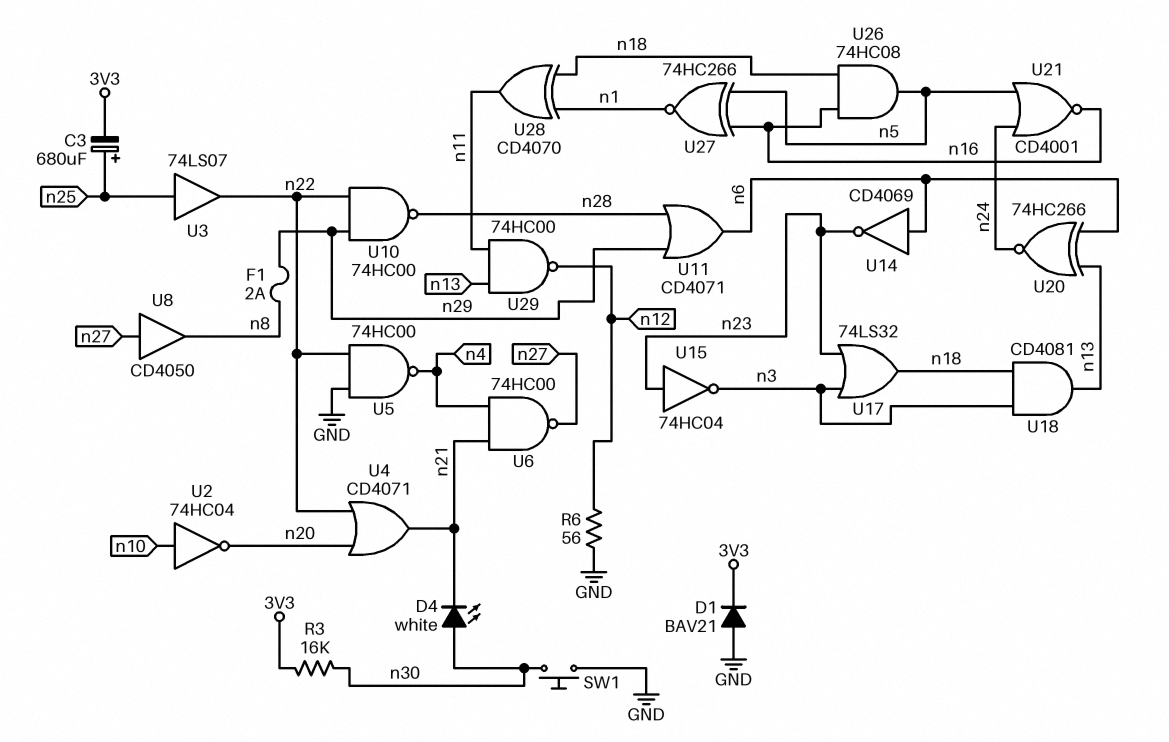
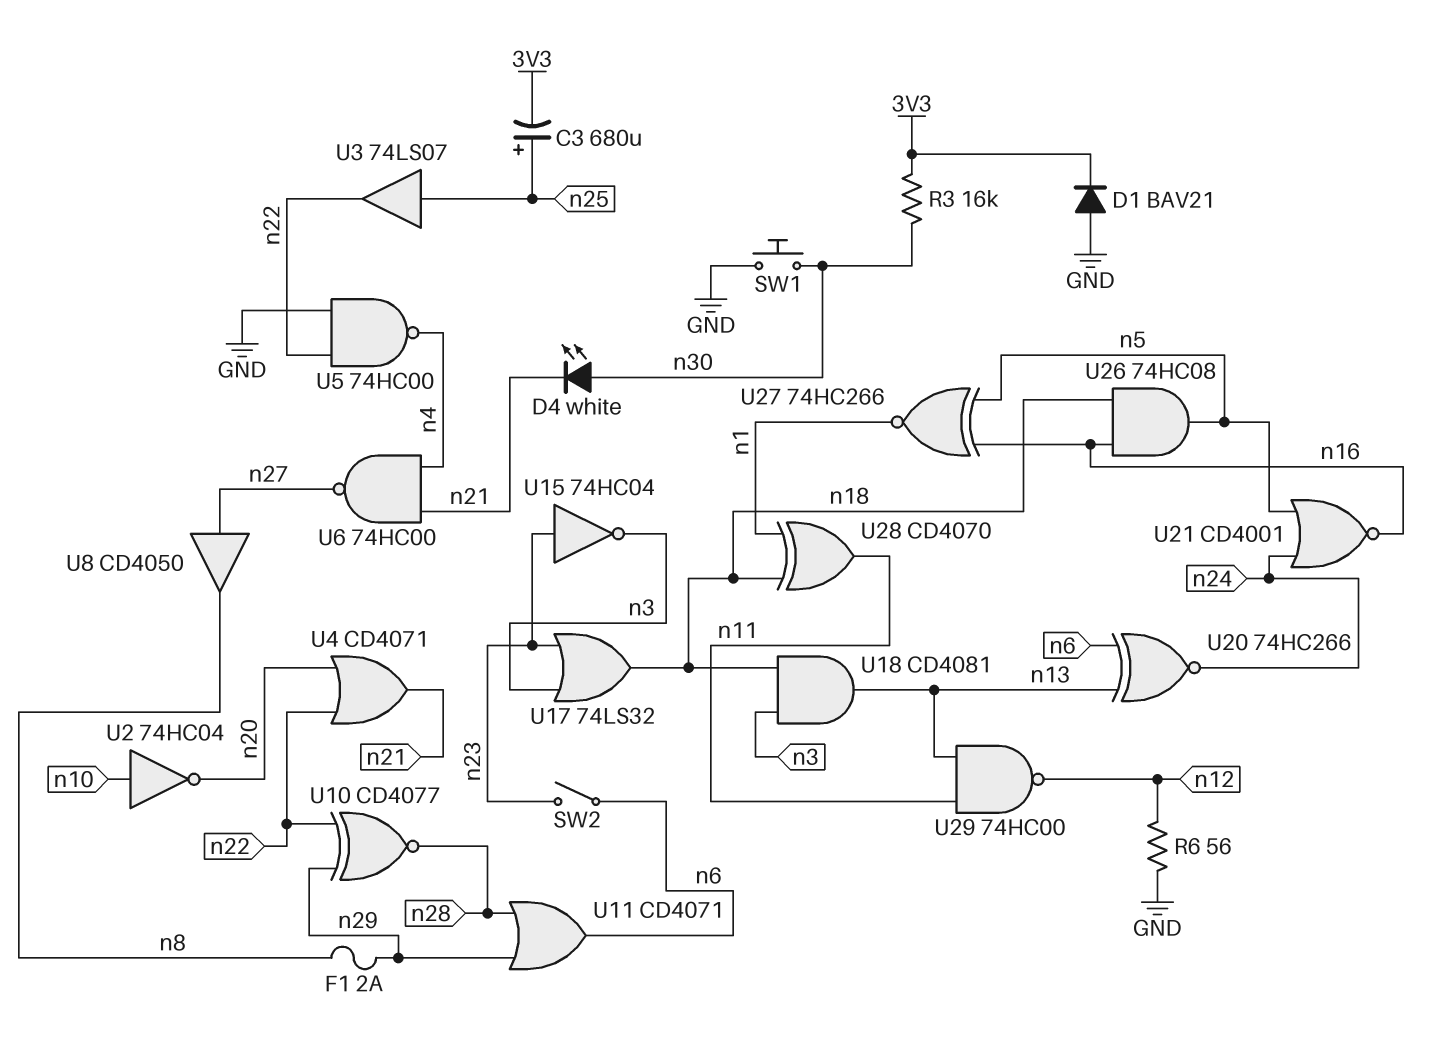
SW2: none -> switch (n6, n23)
U10: NAND 74HC00 (in n22, in n29, out n28) -> XNOR CD4077 (in n22, in n29, out n28)
U14: NOT CD4069 (in n6, out n23) -> none

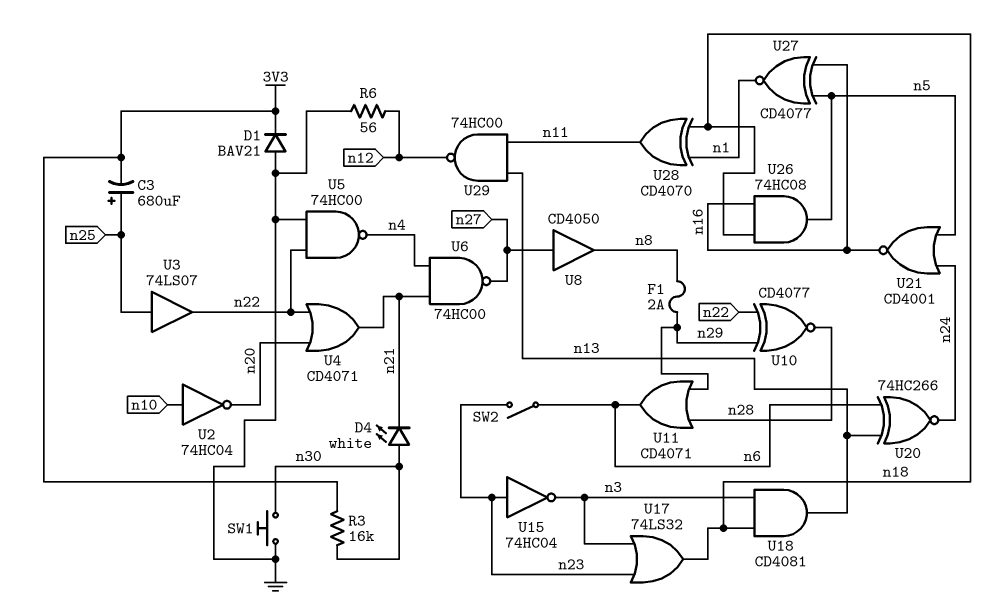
U27: XNOR 74HC266 (in n5, in n16, out n1) -> XNOR CD4077 (in n5, in n16, out n1)

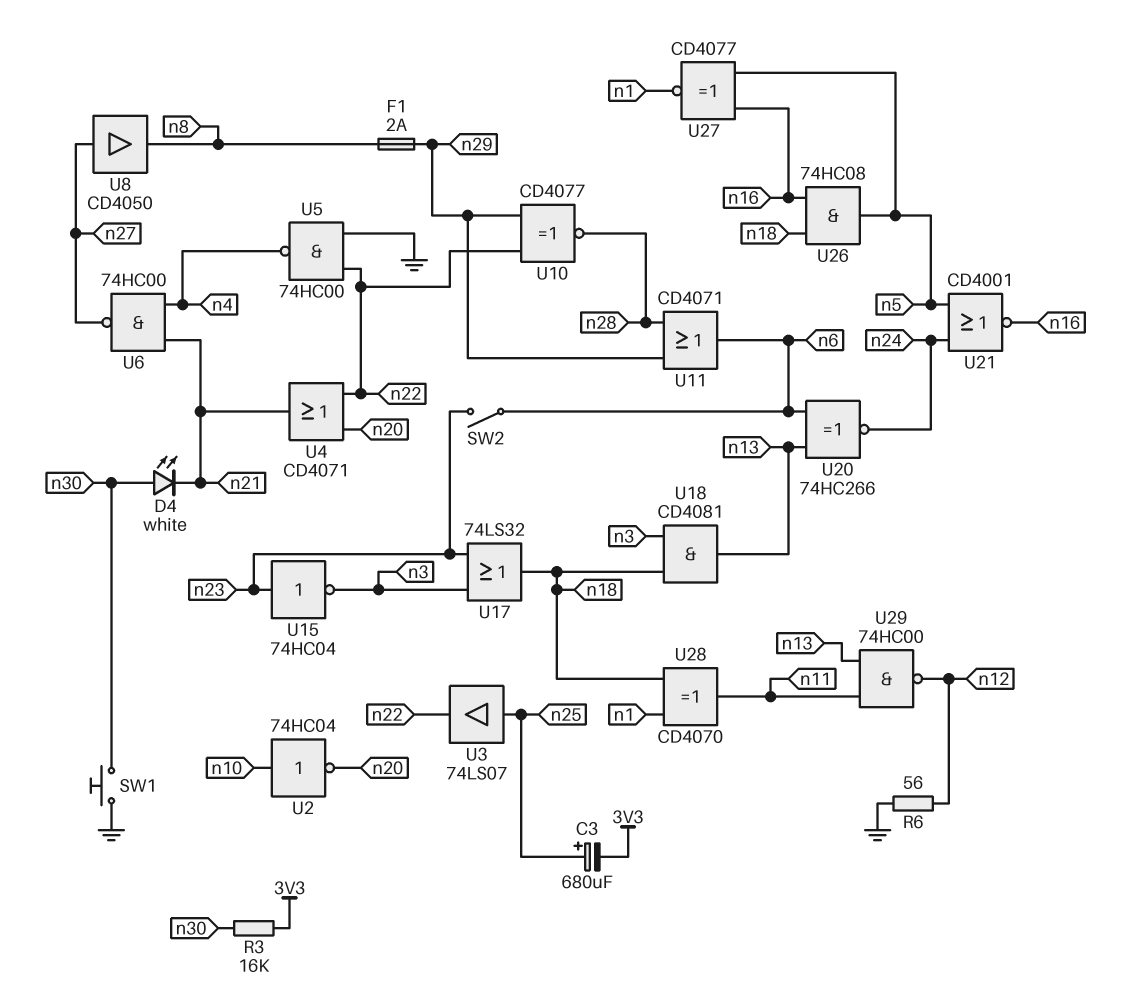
D1: diode BAV21 (A GND, K 3V3) -> none

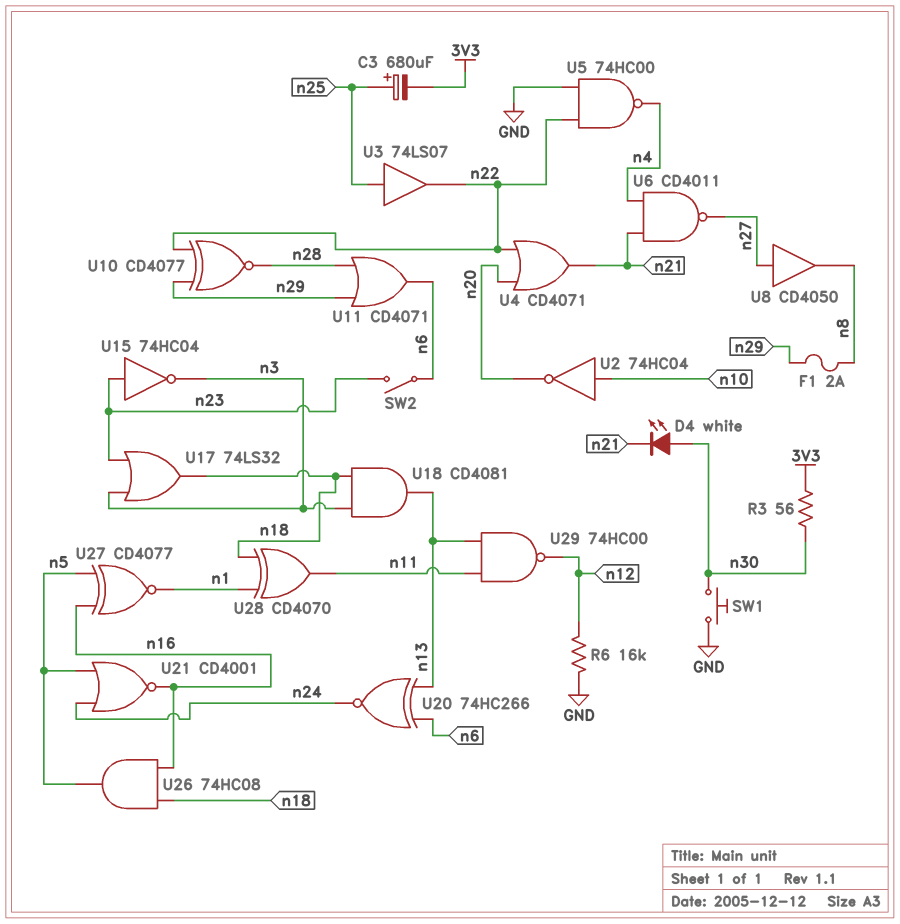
R3: 16k (3V3, n30) -> 56 (3V3, n30)
R6: 56 (GND, n12) -> 16k (GND, n12)
U6: NAND 74HC00 (in n4, in n21, out n27) -> NAND CD4011 (in n4, in n21, out n27)

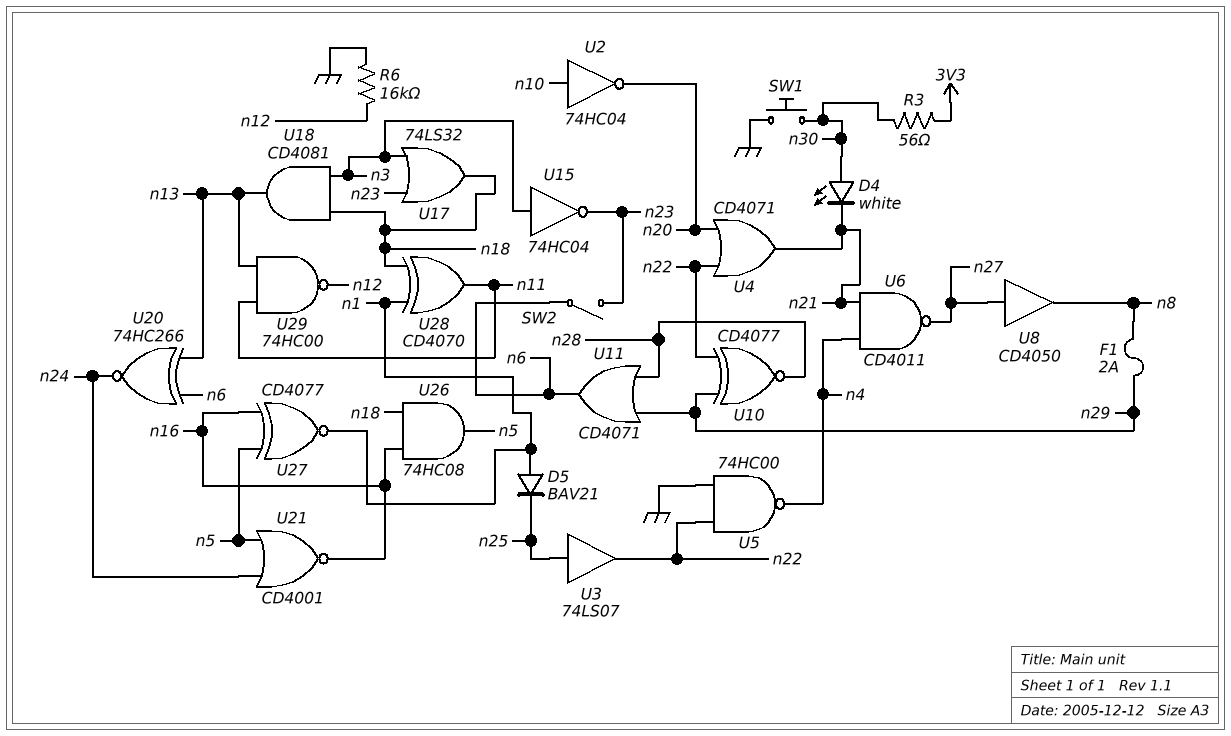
C3: 680uF (plus n25, minus 3V3) -> none
D5: none -> diode BAV21 (A n1, K n25)
U15: NOT 74HC04 (in n23, out n3) -> NOT 74HC04 (in n3, out n23)

